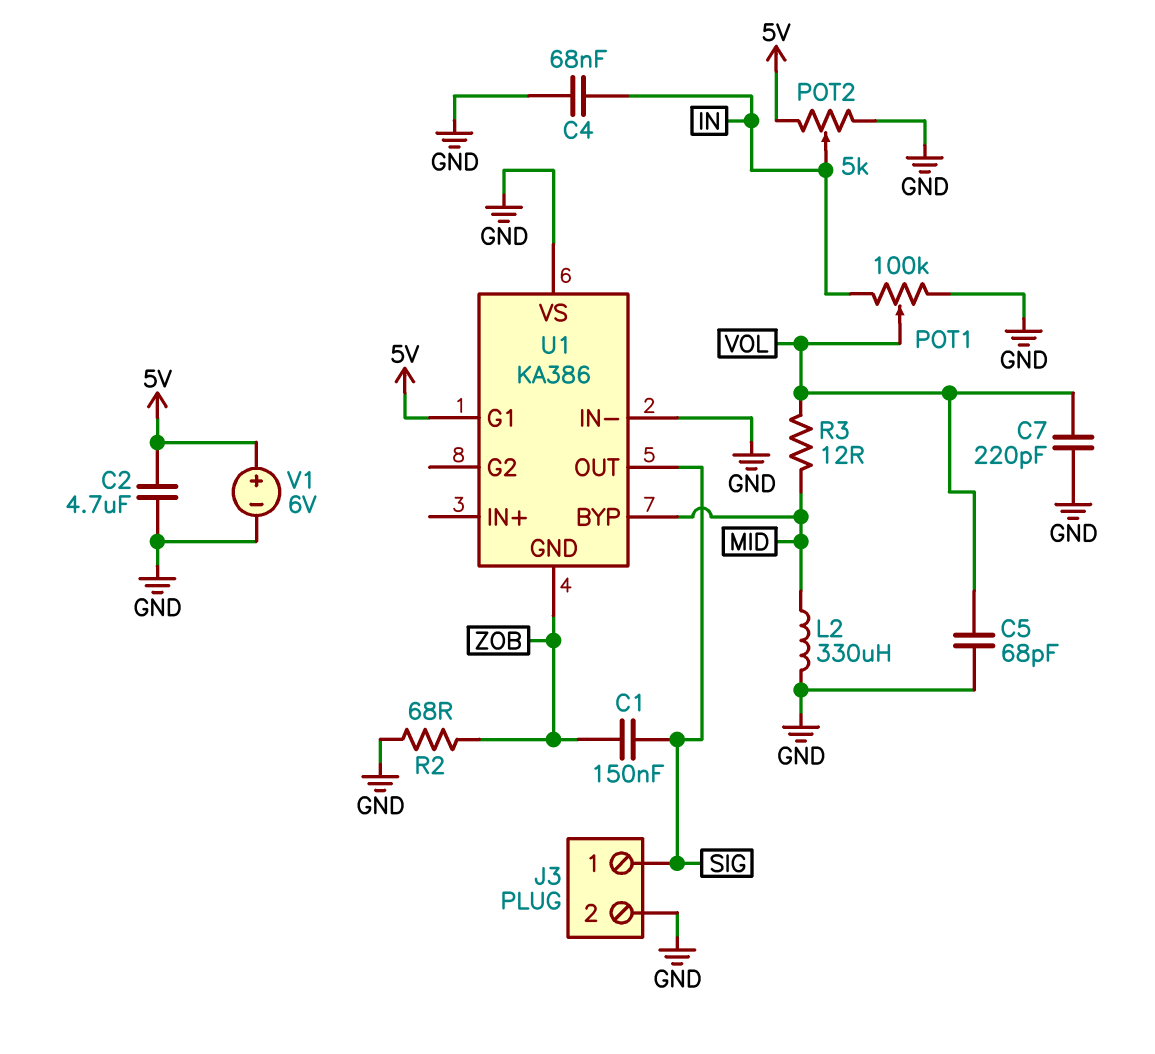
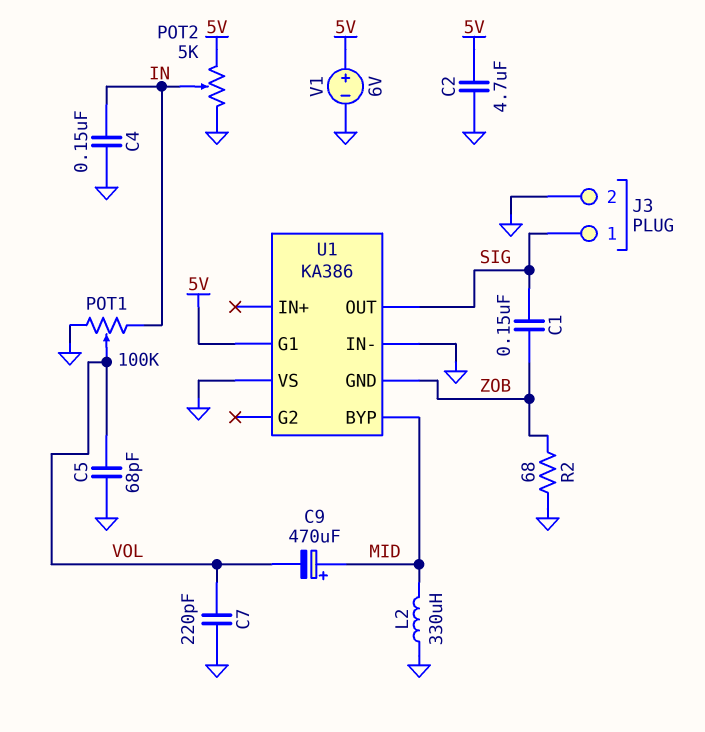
C4: 68nF (GND, IN) -> 150nF (GND, IN)
C9: none -> 470uF (plus MID, minus VOL)
R3: 12 (MID, VOL) -> none

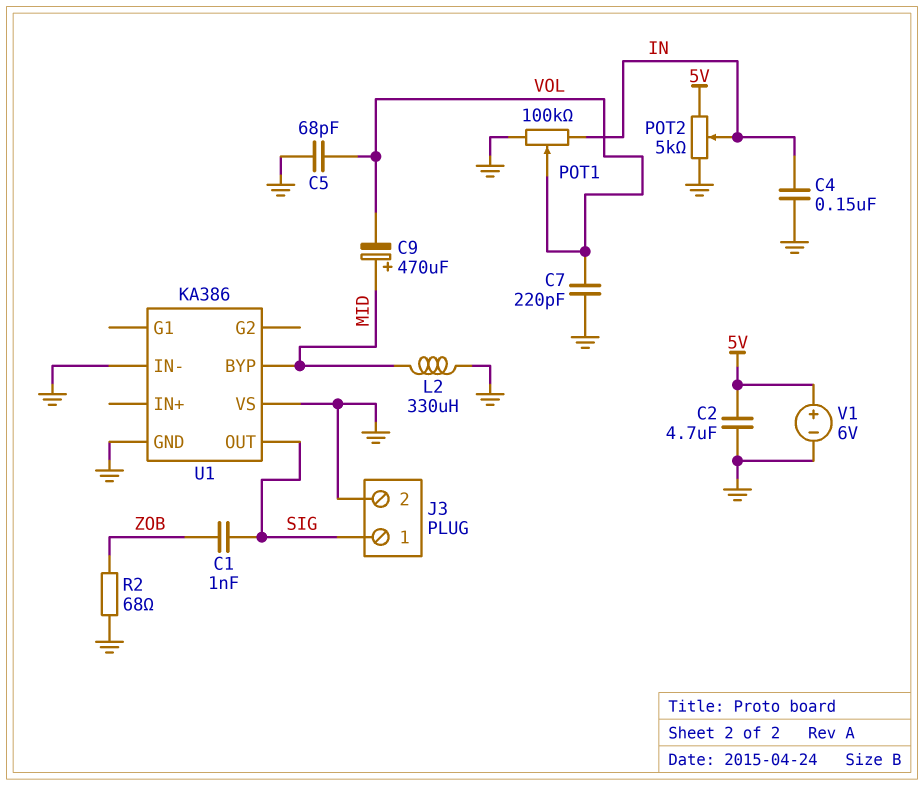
C1: 150nF (SIG, ZOB) -> 1nF (SIG, ZOB)
U1 pin G1: 5V -> none
U1 pin GND: ZOB -> GND

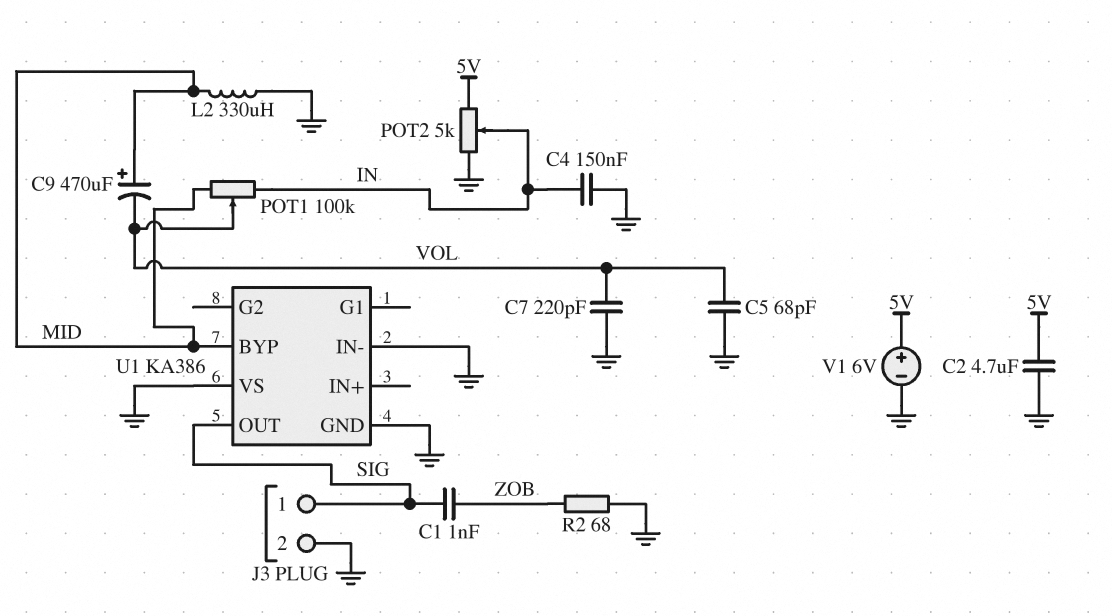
POT1: 100k (GND, IN, wiper VOL) -> 100k (IN, MID, wiper VOL)

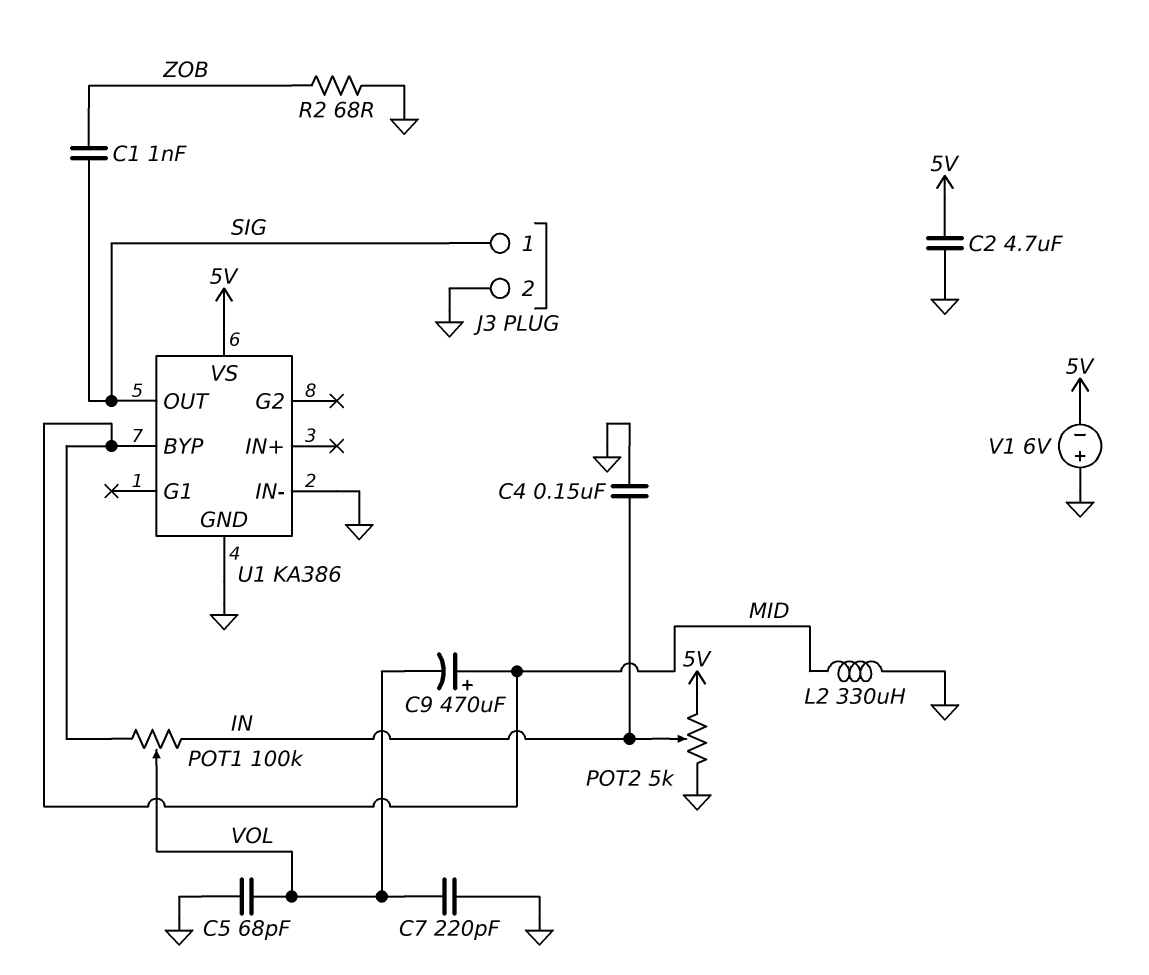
U1 pin VS: GND -> 5V
V1: 6V (plus 5V, minus GND) -> 6V (plus GND, minus 5V)

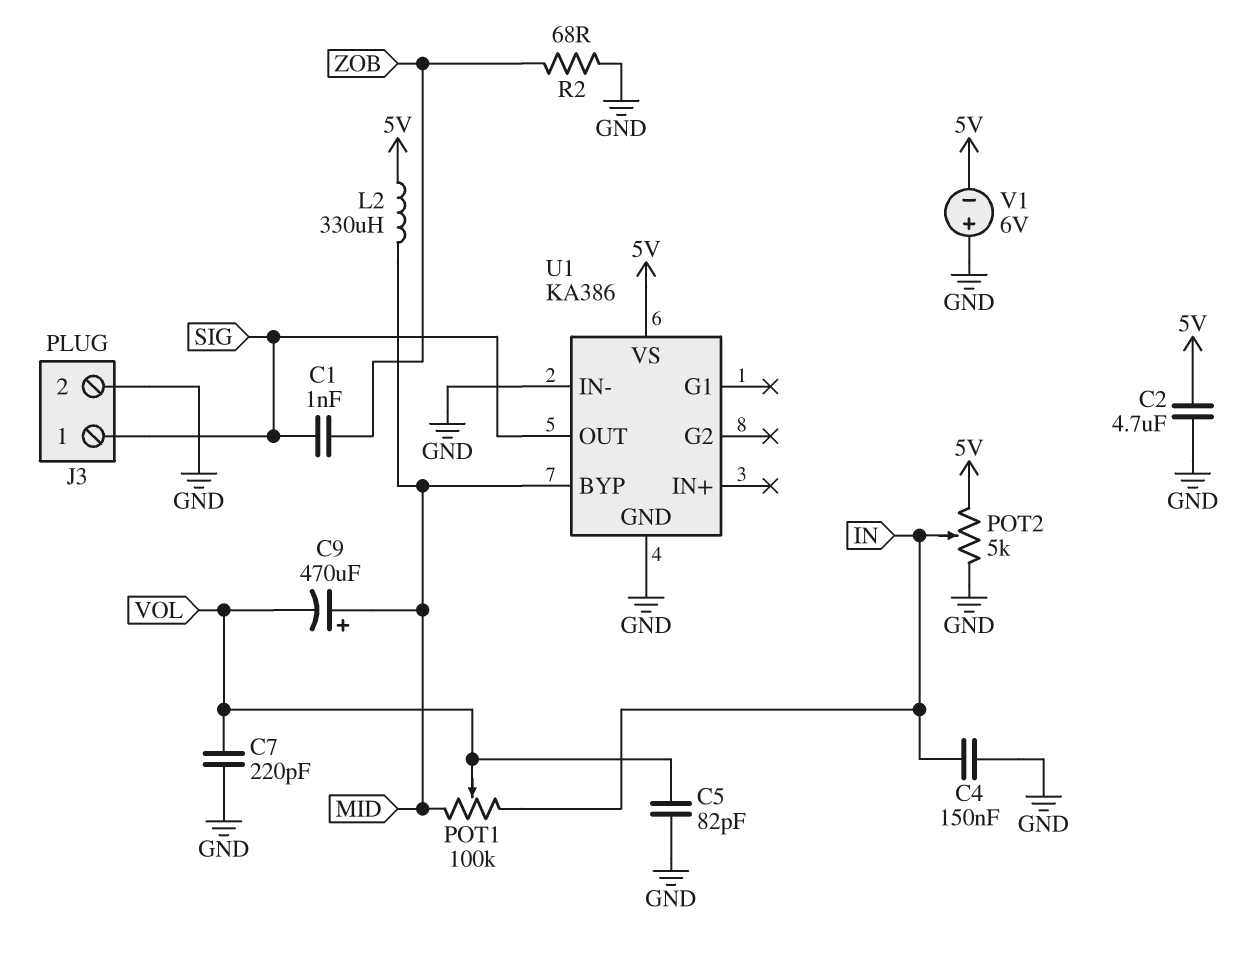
C5: 68pF (GND, VOL) -> 82pF (GND, VOL)
L2: 330uH (GND, MID) -> 330uH (5V, MID)

